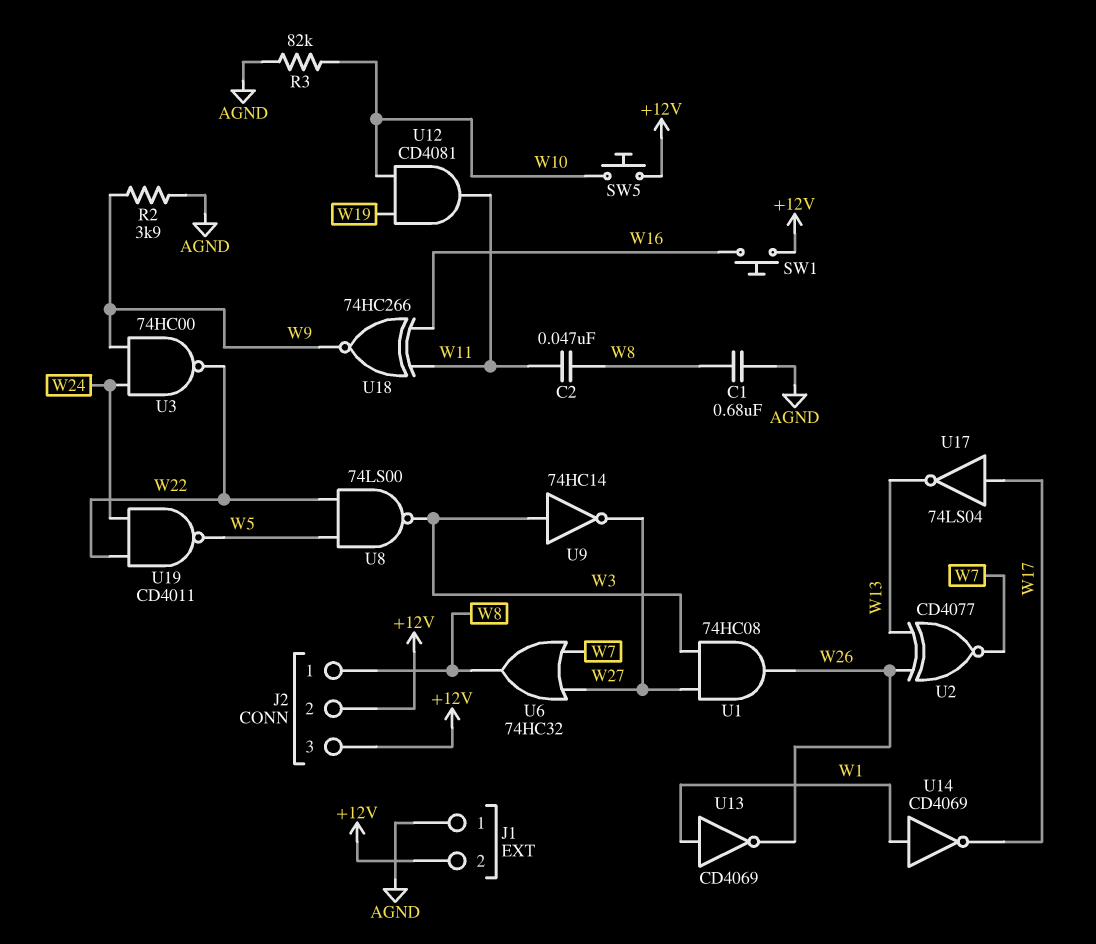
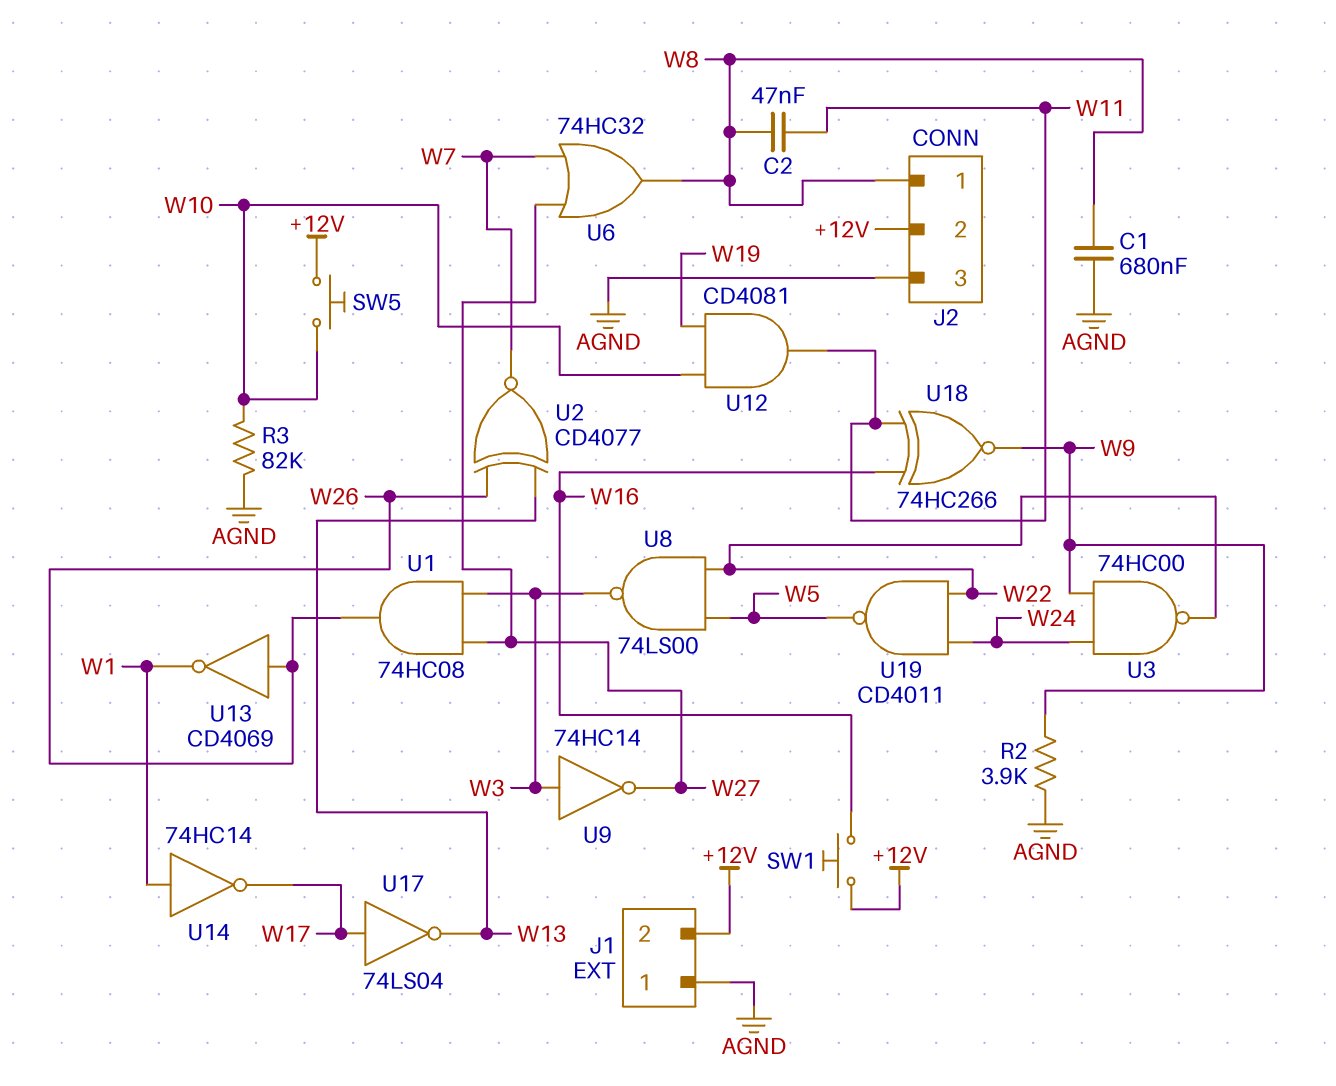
J2 pin 3: +12V -> AGND
U13: NOT CD4069 (in W1, out W26) -> NOT CD4069 (in W26, out W1)
U14: NOT CD4069 (in W1, out W17) -> NOT 74HC14 (in W1, out W17)

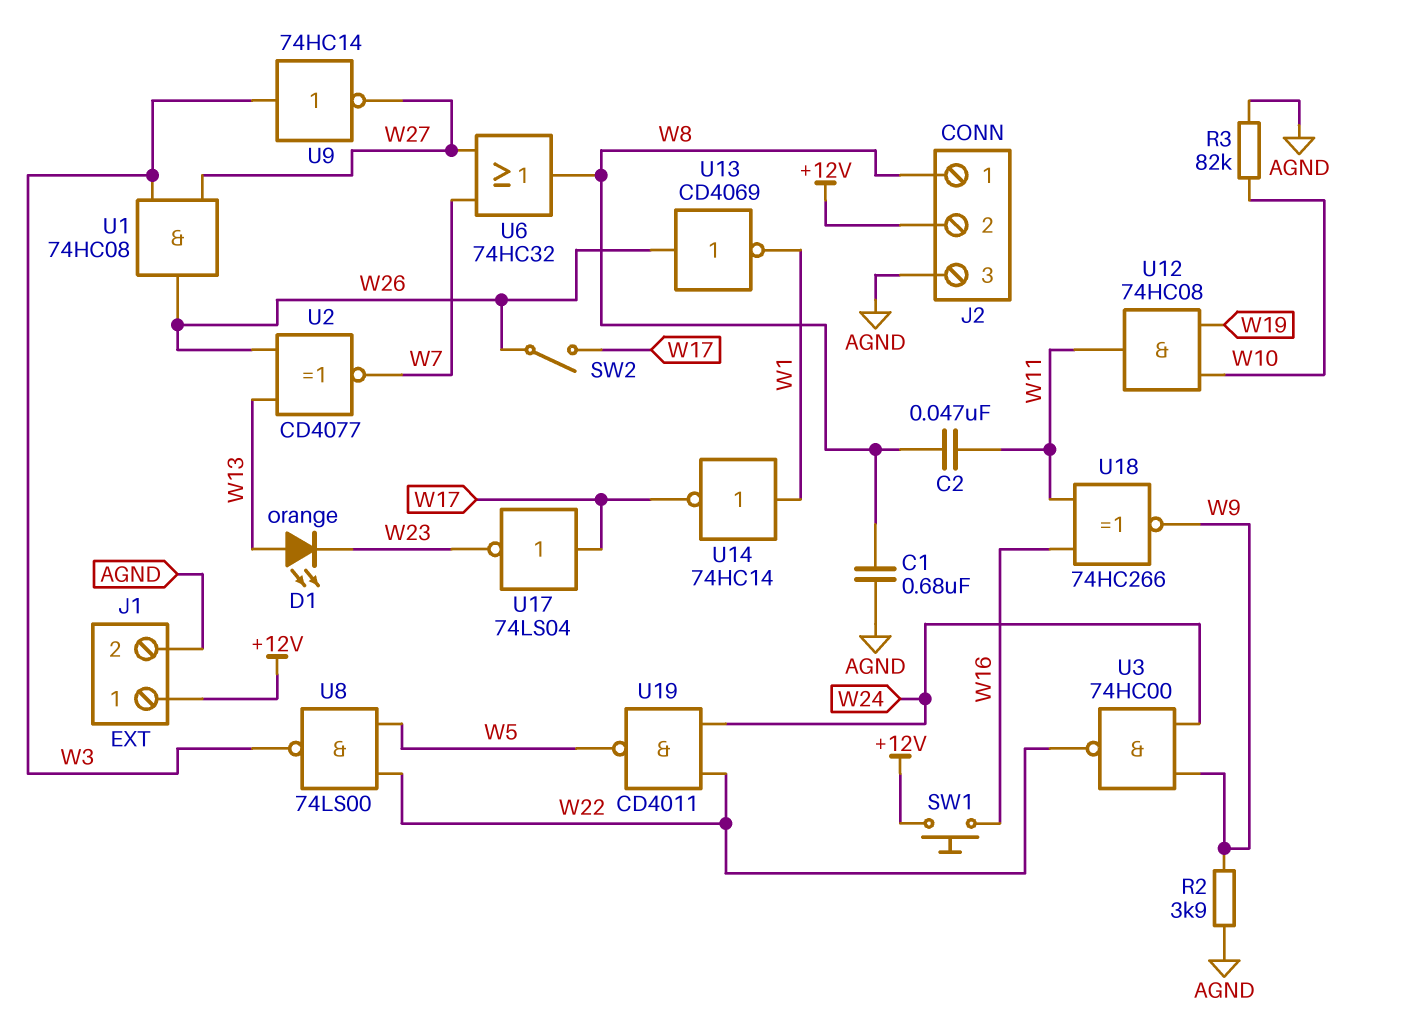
D1: none -> LED orange (A W13, K W23)
J1 pin 1: AGND -> +12V
J1 pin 2: +12V -> AGND
SW2: none -> switch (W17, W26)
SW5: button (+12V, W10) -> none
U12: AND CD4081 (in W10, in W19, out W11) -> AND 74HC08 (in W10, in W19, out W11)
U17: NOT 74LS04 (in W17, out W13) -> NOT 74LS04 (in W17, out W23)

